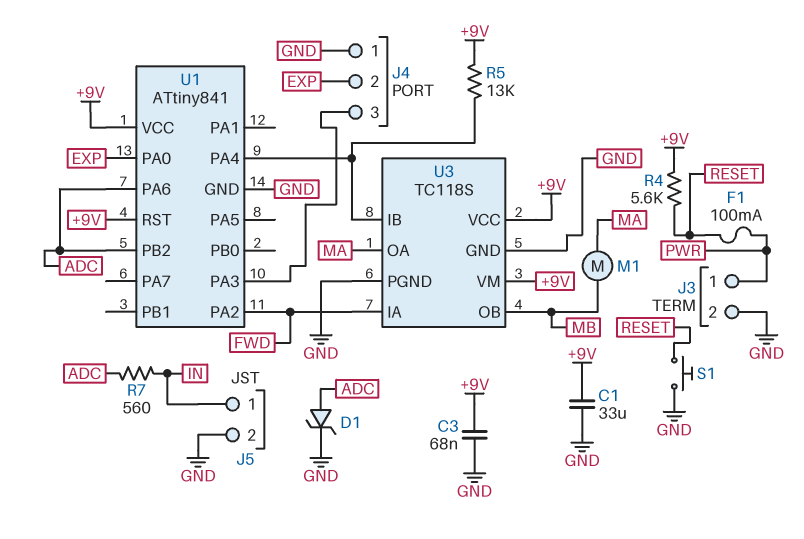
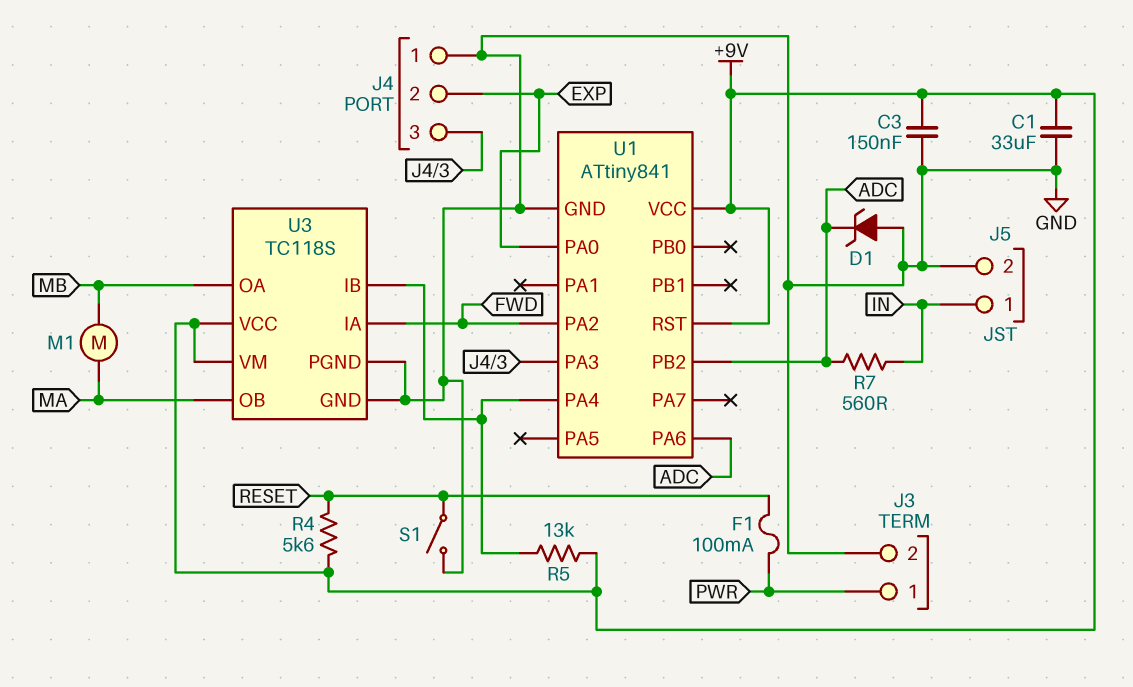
C3: 68nF (+9V, GND) -> 150nF (+9V, GND)
D1: zener (A ADC, K GND) -> zener (A GND, K ADC)
S1: button (GND, RESET) -> switch (GND, RESET)
U3 pin OA: MA -> MB
U3 pin OB: MB -> MA

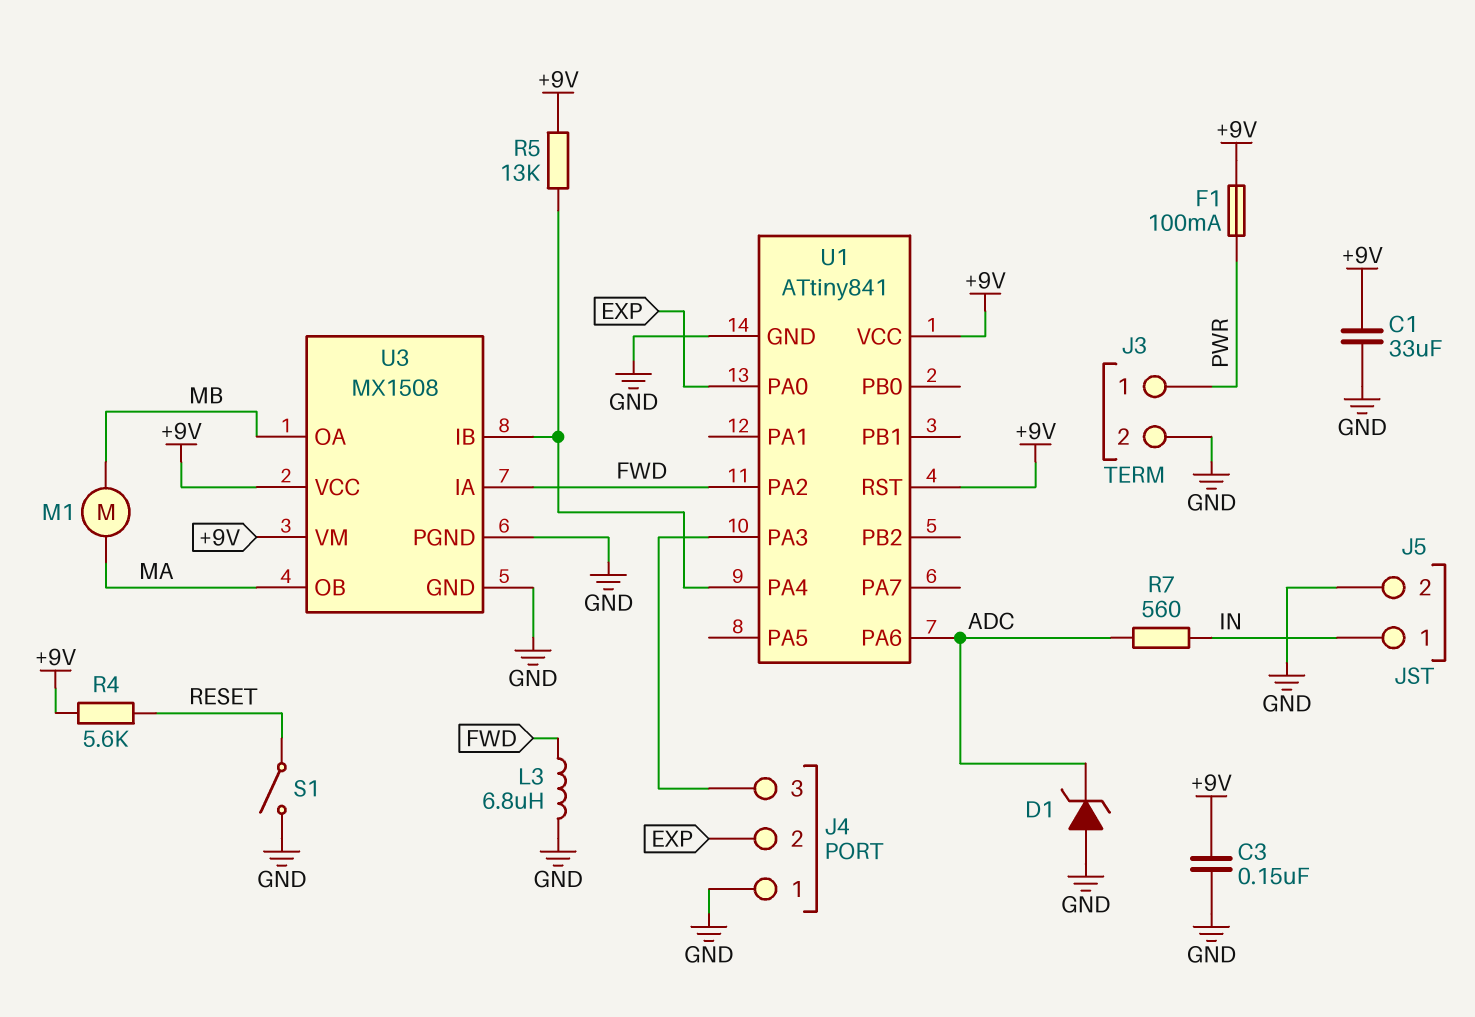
F1: 100mA (PWR, RESET) -> 100mA (+9V, PWR)
L3: none -> 6.8uH (FWD, GND)
U1 pin PB2: ADC -> none
U3: TC118S -> MX1508

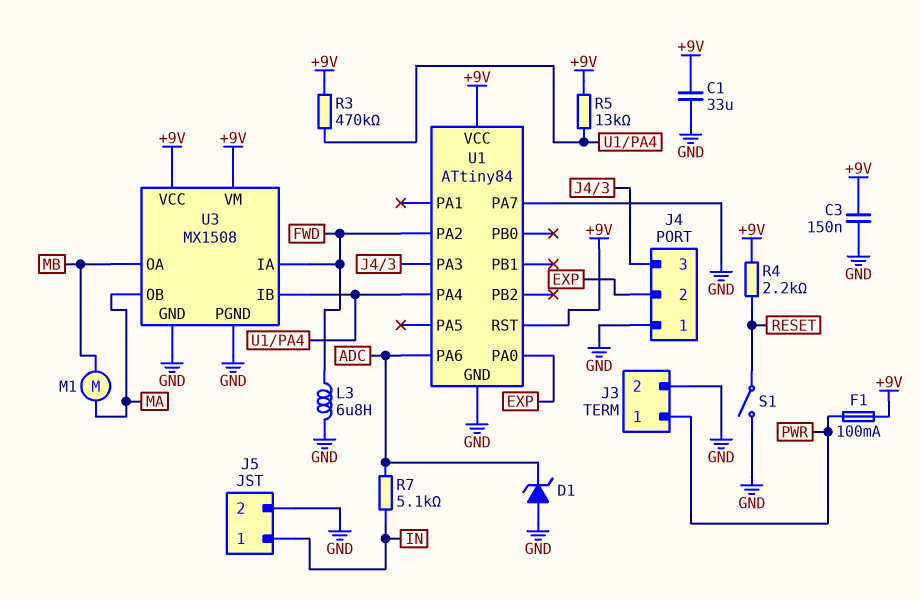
R3: none -> 470k (+9V, U1/PA4)
R4: 5.6k (+9V, RESET) -> 2.2k (+9V, RESET)
R7: 560 (ADC, IN) -> 5.1k (ADC, IN)
U1: ATtiny841 -> ATtiny84
U1 pin PA7: none -> GND

